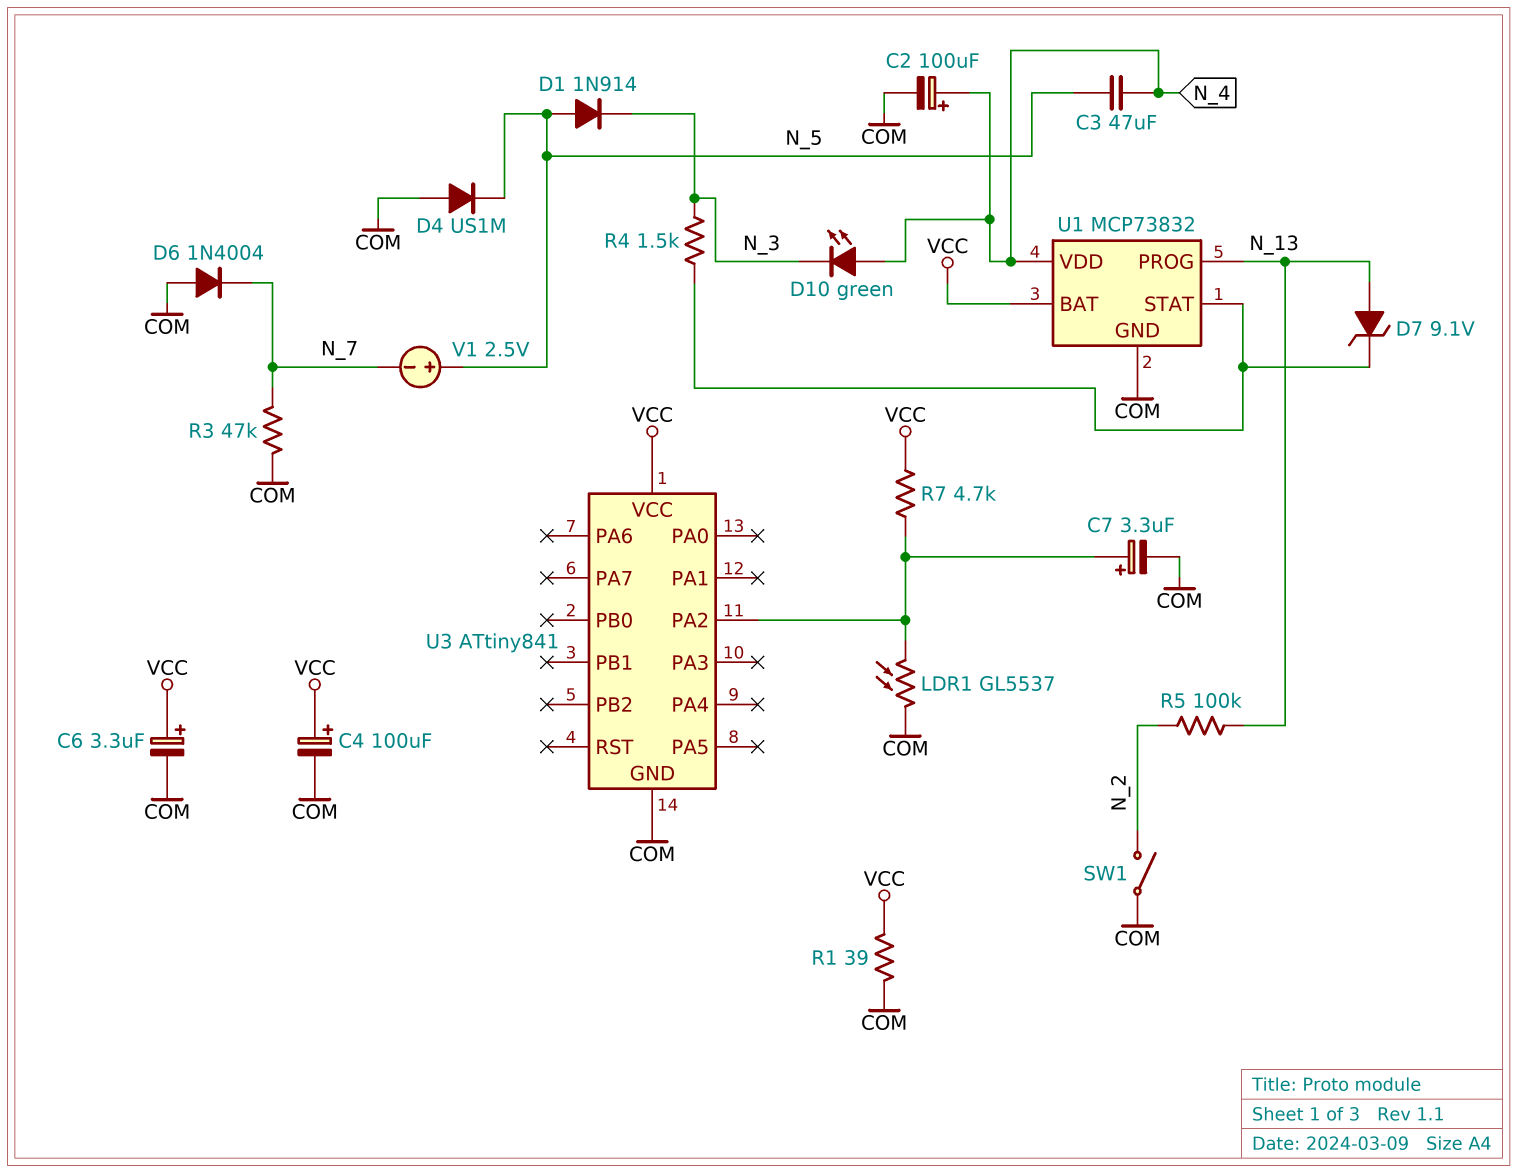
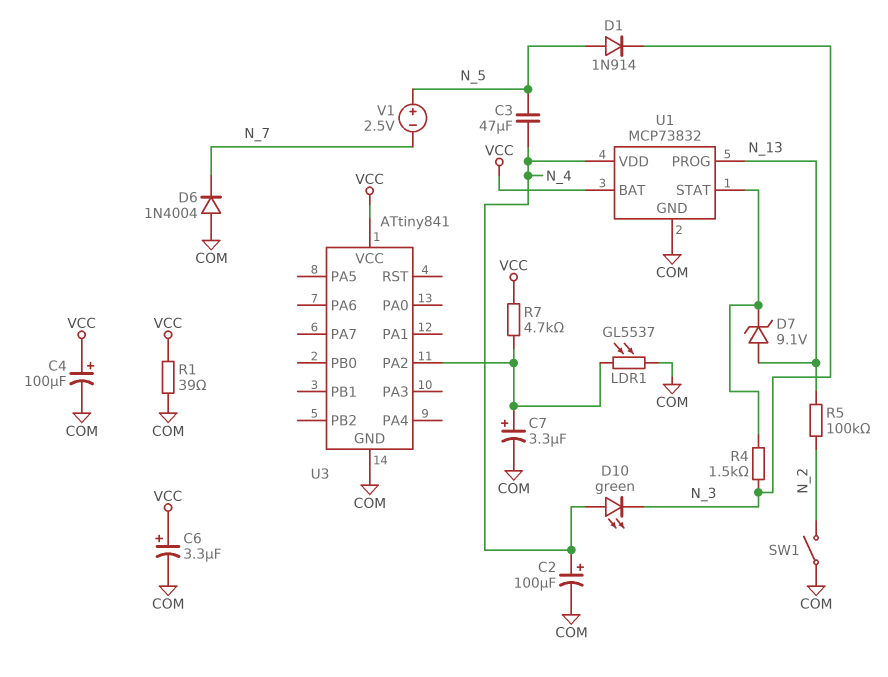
D4: diode US1M (A COM, K N_5) -> none
R3: 47k (COM, N_7) -> none

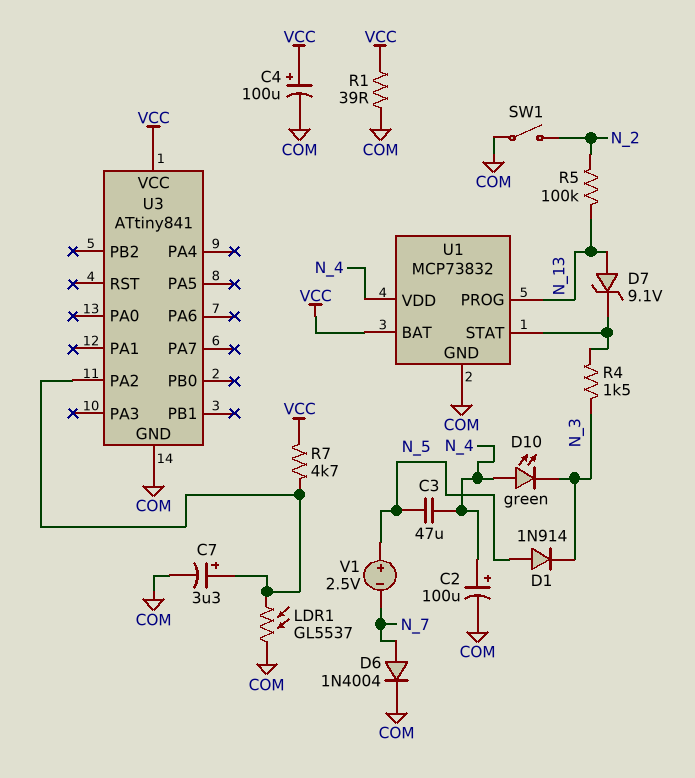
C6: 3.3uF (plus VCC, minus COM) -> none
D6: diode 1N4004 (A COM, K N_7) -> diode 1N4004 (A N_7, K COM)

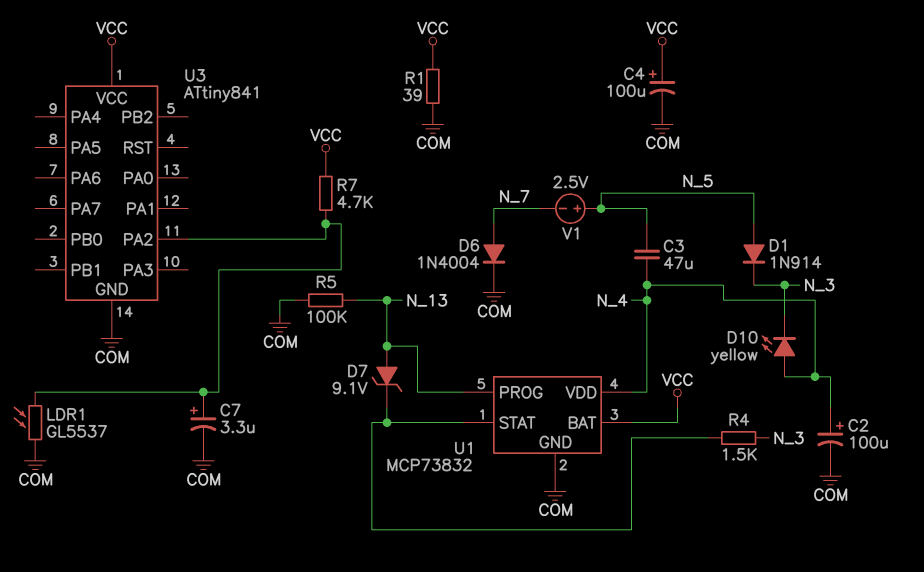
D10: LED green (A N_4, K N_3) -> LED yellow (A N_4, K N_3)
R5: 100k (N_2, N_13) -> 100k (COM, N_13)
SW1: switch (COM, N_2) -> none

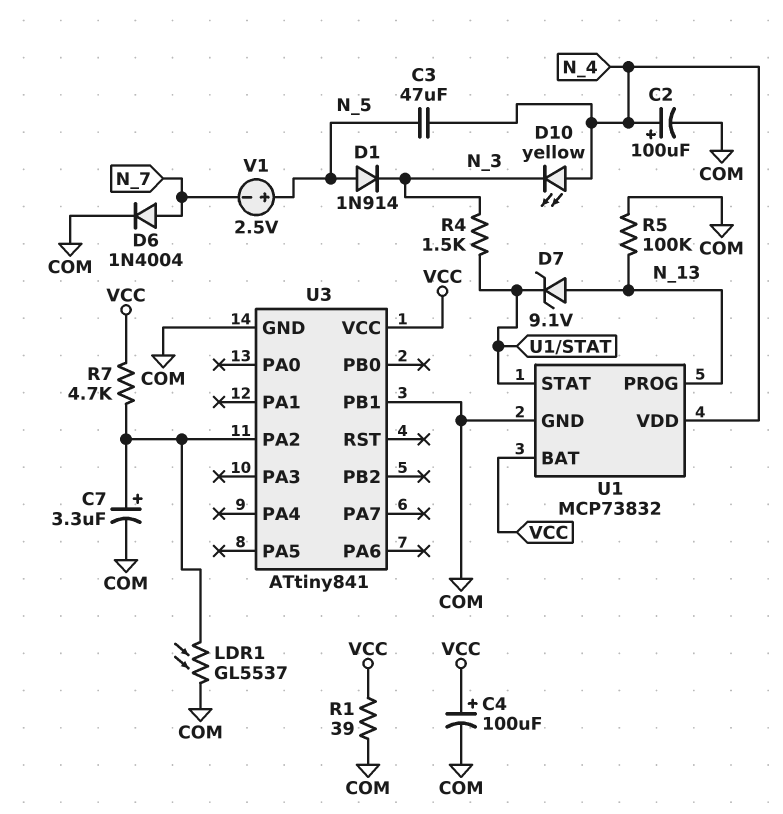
U3 pin PB1: none -> COM

